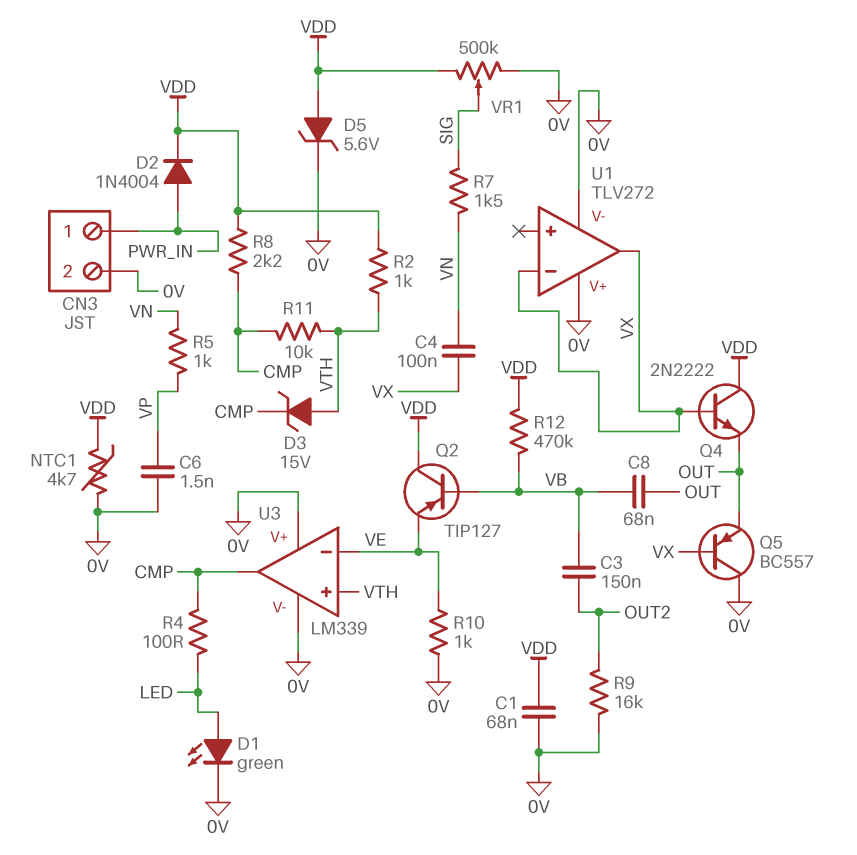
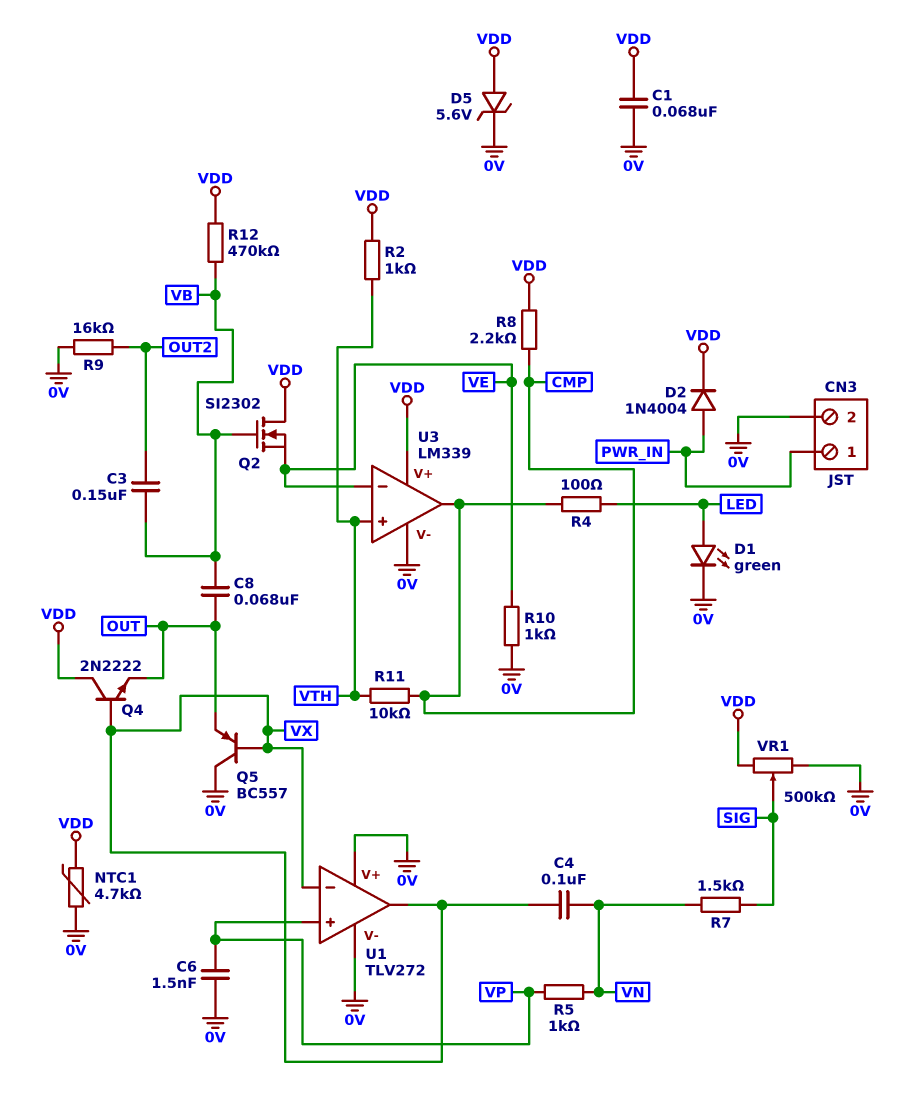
D3: zener 15V (A VTH, K CMP) -> none
Q2: PNP TIP127 (B VB, C VDD, E VE) -> NMOS SI2302 (G VB, D VDD, S VE)
U1 pin in+: none -> VP
U3 pin V+: 0V -> VDD

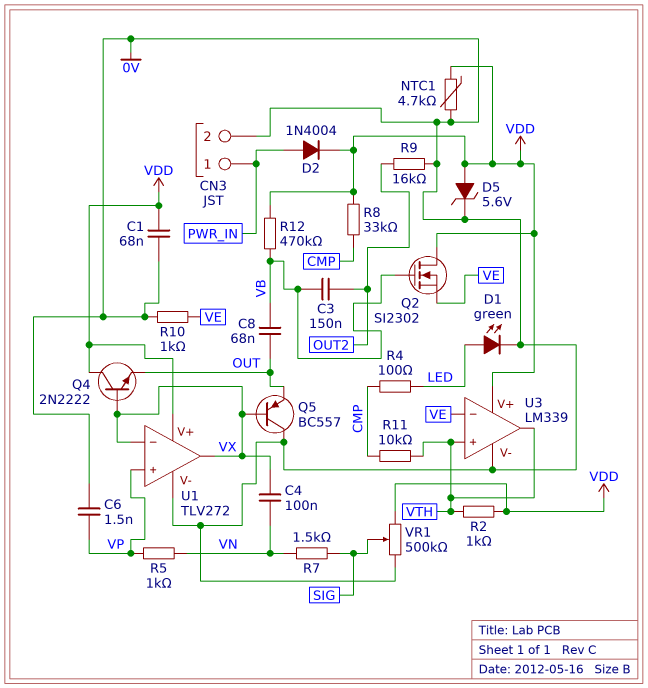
R8: 2.2k (CMP, VDD) -> 33k (CMP, VDD)
U1 pin V+: 0V -> VDD
U3 pin out: CMP -> VTH

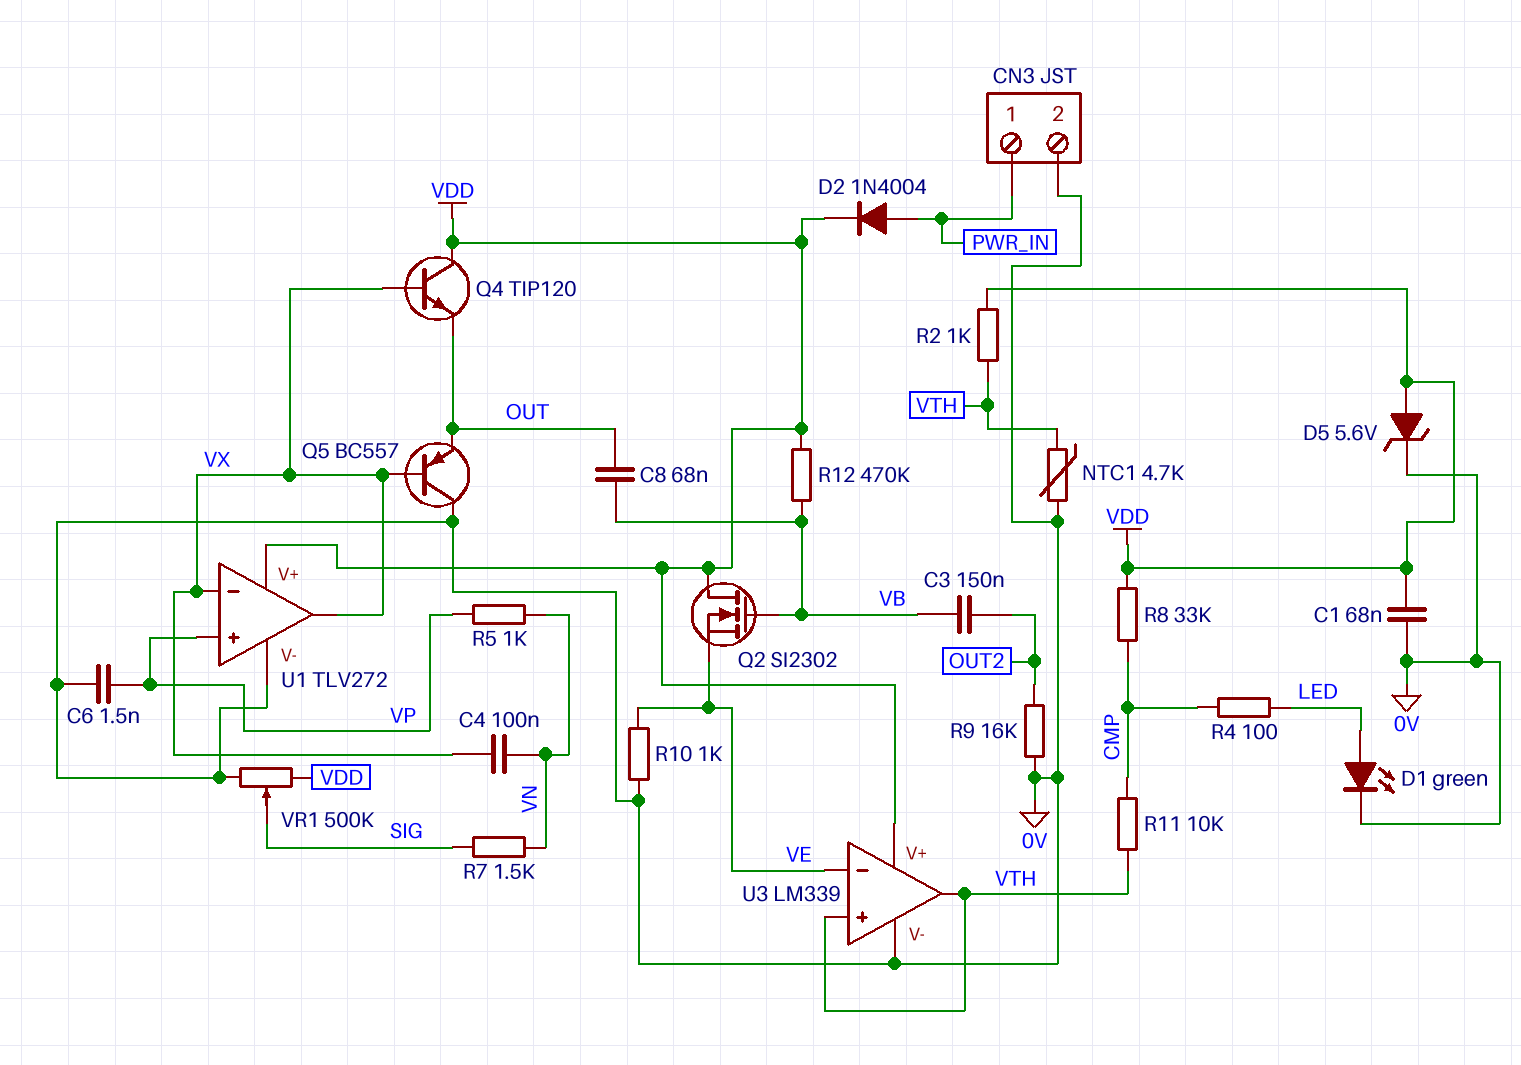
NTC1: 4.7k (0V, VDD) -> 4.7k (0V, VTH)
Q4: NPN 2N2222 (B VX, C VDD, E OUT) -> NPN TIP120 (B VX, C VDD, E OUT)

